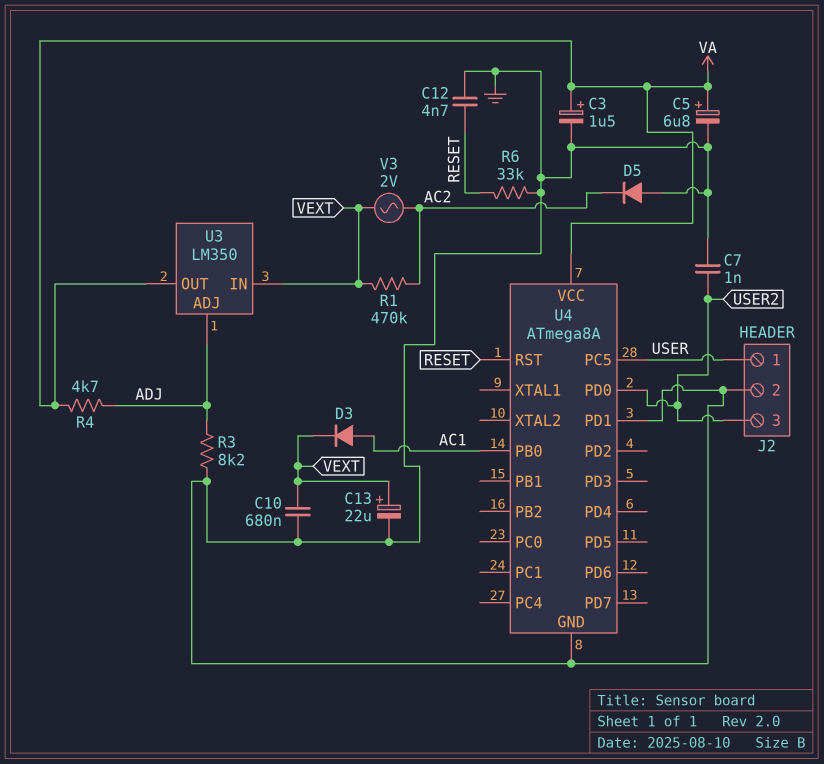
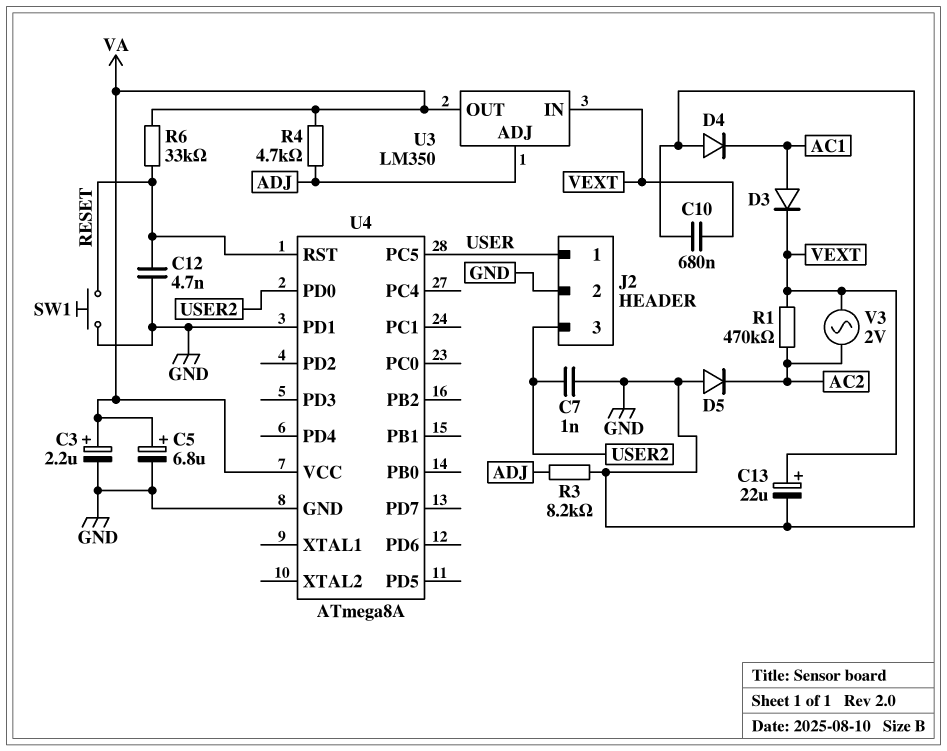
C3: 1.5uF (plus VA, minus GND) -> 2.2uF (plus VA, minus GND)
D4: none -> diode (A GND, K AC1)
R6: 33k (GND, RESET) -> 33k (RESET, VA)
SW1: none -> button (GND, RESET)
U4 pin PB0: AC1 -> none

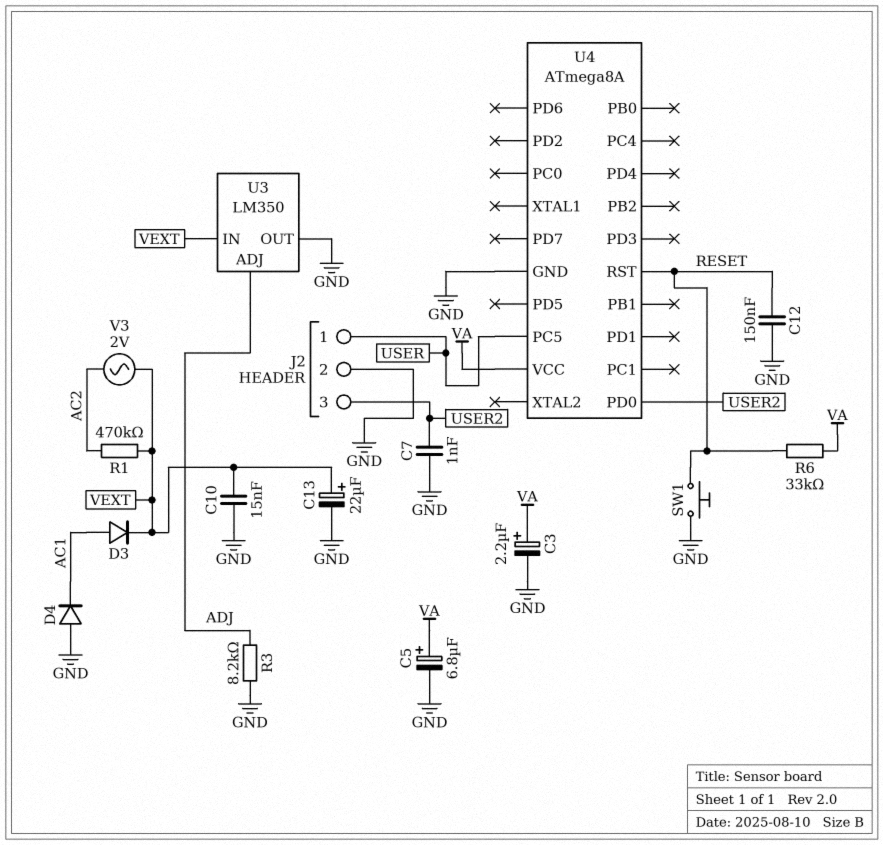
C10: 680nF (GND, VEXT) -> 15nF (GND, VEXT)
C12: 4.7nF (GND, RESET) -> 150nF (GND, RESET)
D5: diode (A GND, K AC2) -> none
R4: 4.7k (ADJ, VA) -> none
U3 pin OUT: VA -> GND
U4 pin PD1: GND -> none

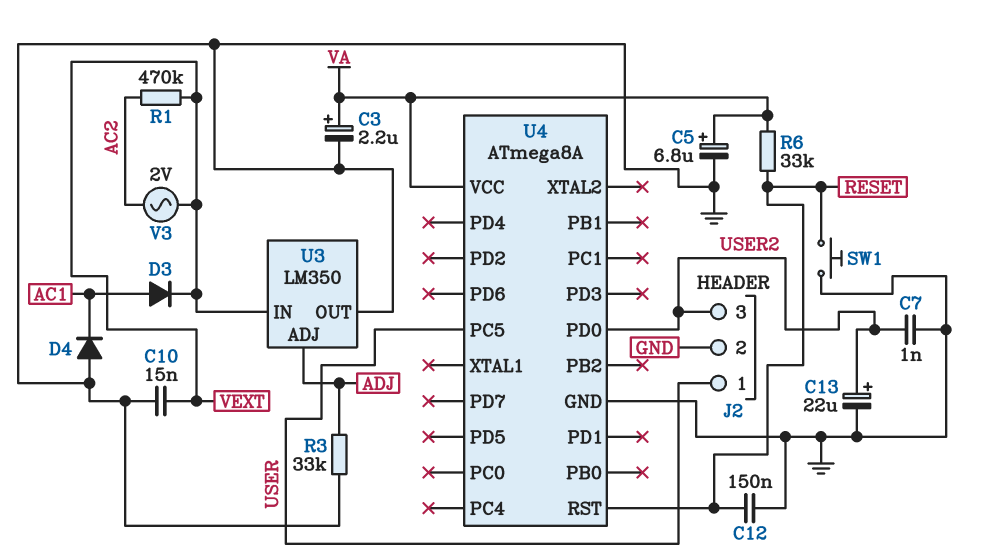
C13: 22uF (plus VEXT, minus GND) -> 22uF (plus USER2, minus GND)
R3: 8.2k (ADJ, GND) -> 33k (ADJ, GND)

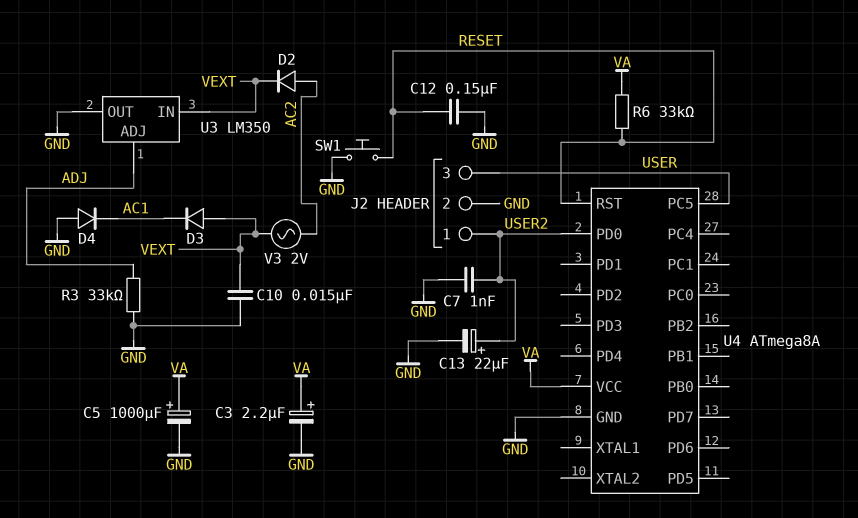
C5: 6.8uF (plus VA, minus GND) -> 1000uF (plus VA, minus GND)
D2: none -> diode (A AC2, K VEXT)
D3: diode (A AC1, K VEXT) -> diode (A VEXT, K AC1)
J2 pin 1: USER -> USER2
J2 pin 3: USER2 -> USER
R1: 470k (AC2, VEXT) -> none

